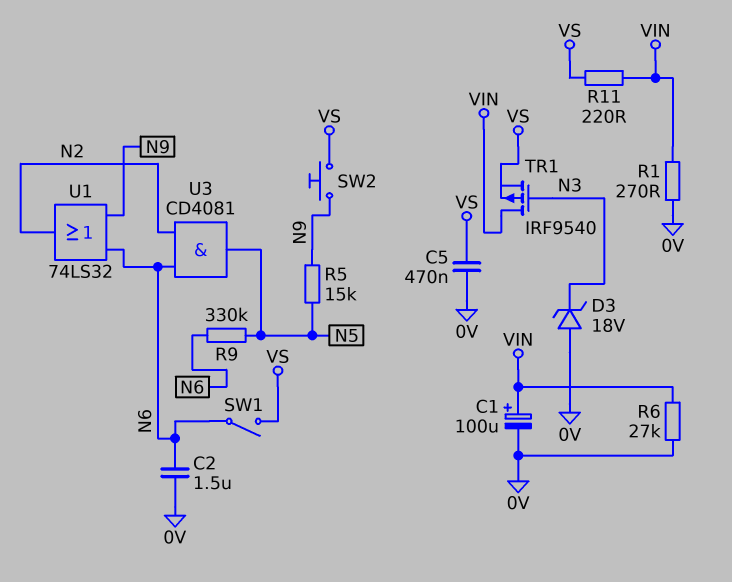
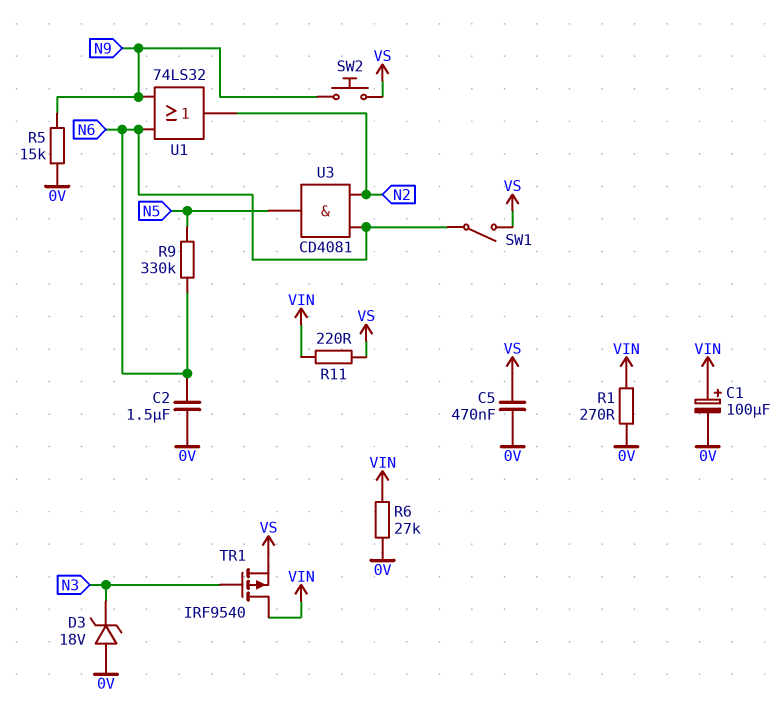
R5: 15k (N5, N9) -> 15k (0V, N9)

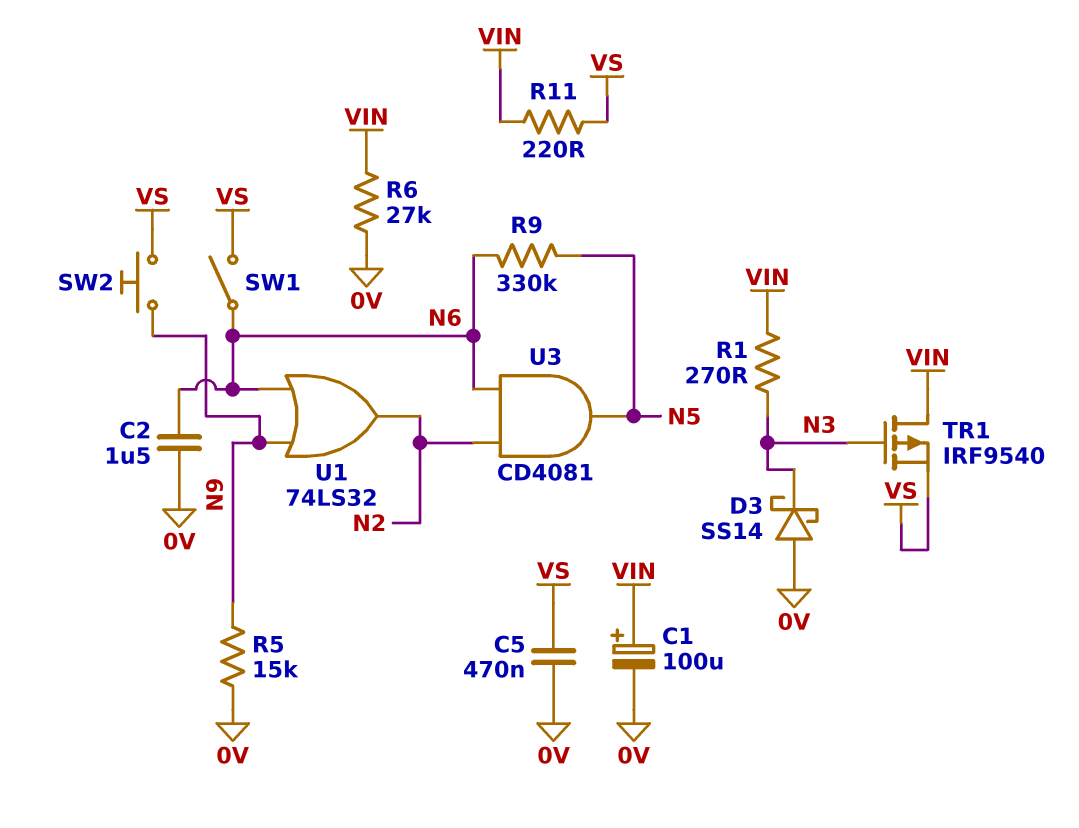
D3: zener 18V (A 0V, K N3) -> schottky SS14 (A 0V, K N3)
R1: 270 (0V, VIN) -> 270 (N3, VIN)

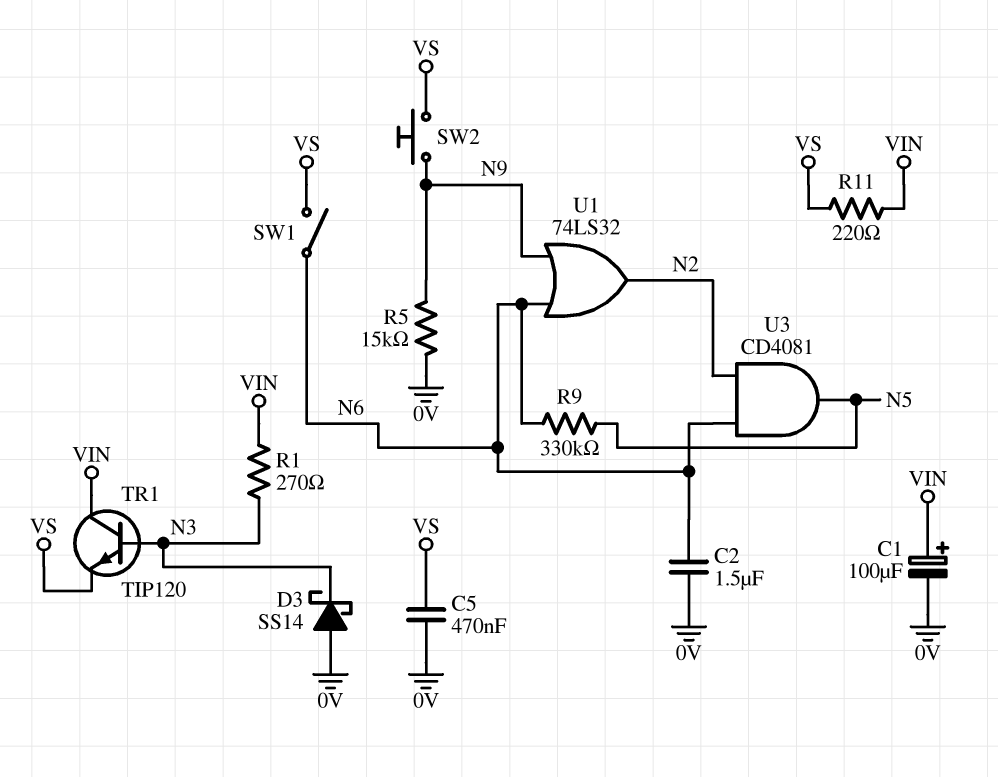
R6: 27k (0V, VIN) -> none
TR1: PMOS IRF9540 (G N3, D VIN, S VS) -> NPN TIP120 (B N3, C VIN, E VS)

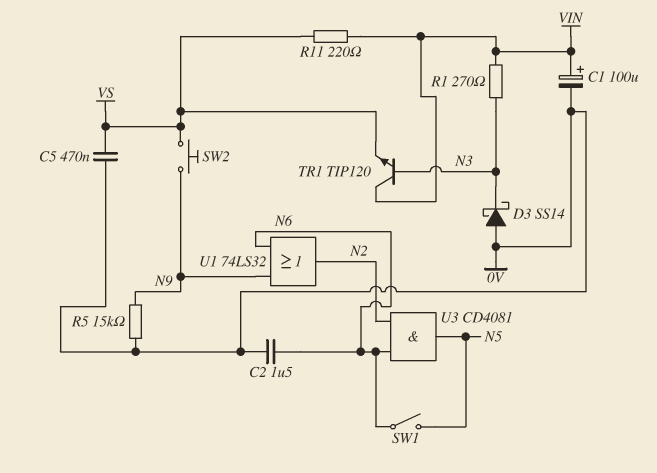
R9: 330k (N5, N6) -> none
SW1: switch (N6, VS) -> switch (N5, N6)

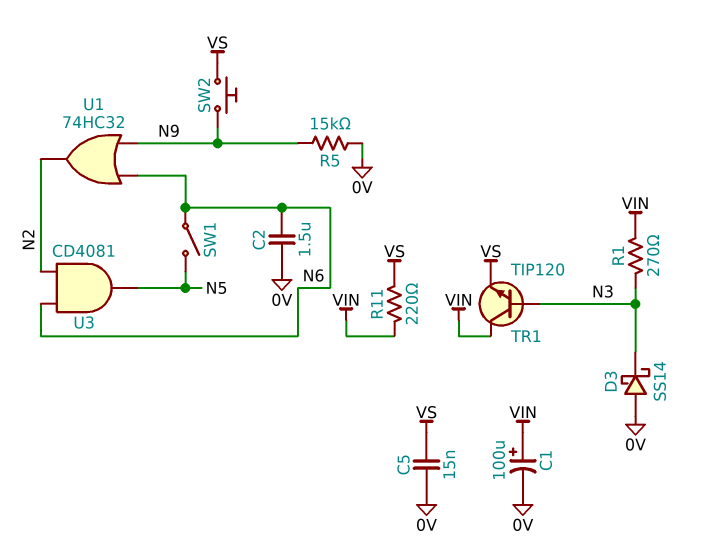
C5: 470nF (0V, VS) -> 15nF (0V, VS)
U1: OR 74LS32 (in N6, in N9, out N2) -> OR 74HC32 (in N6, in N9, out N2)

